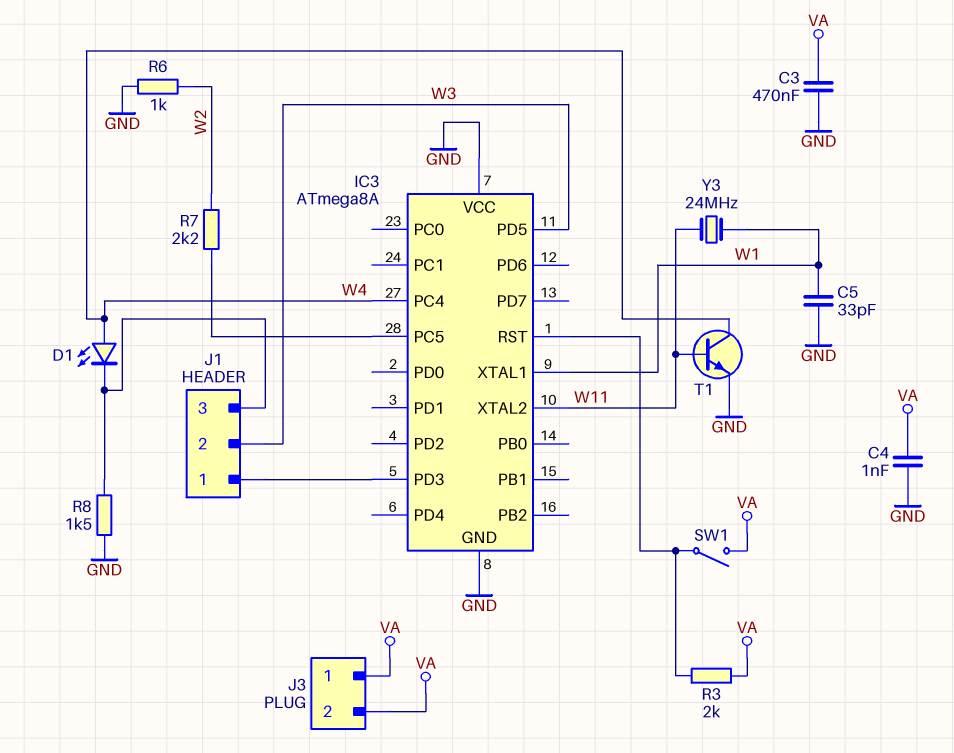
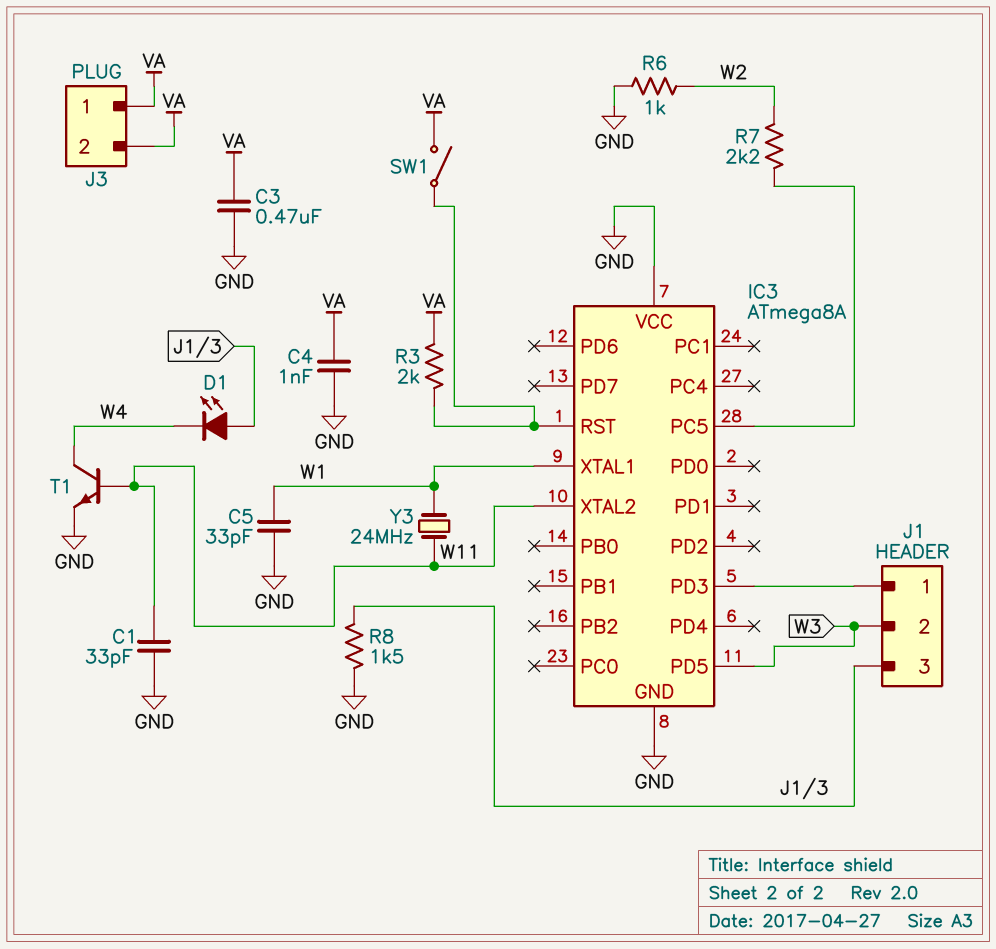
C1: none -> 33pF (GND, W11)
D1: LED (A W4, K J1/3) -> LED (A J1/3, K W4)
IC3 pin PC4: W4 -> none

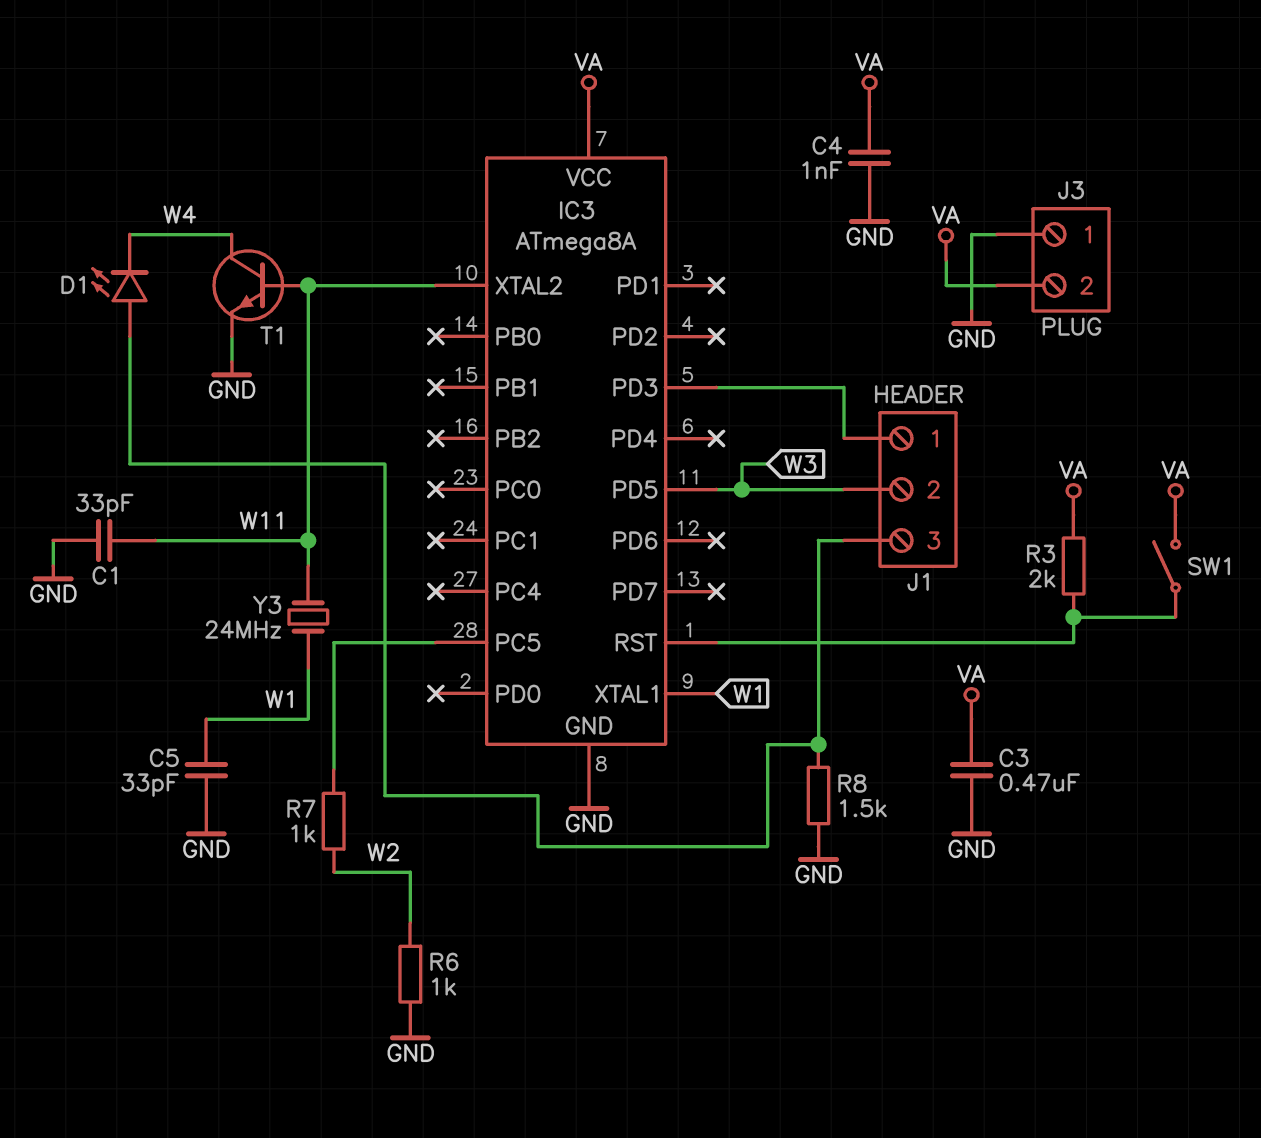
IC3 pin VCC: GND -> VA
J3 pin 1: VA -> GND
R7: 2.2k (IC3/PC5, W2) -> 1k (IC3/PC5, W2)

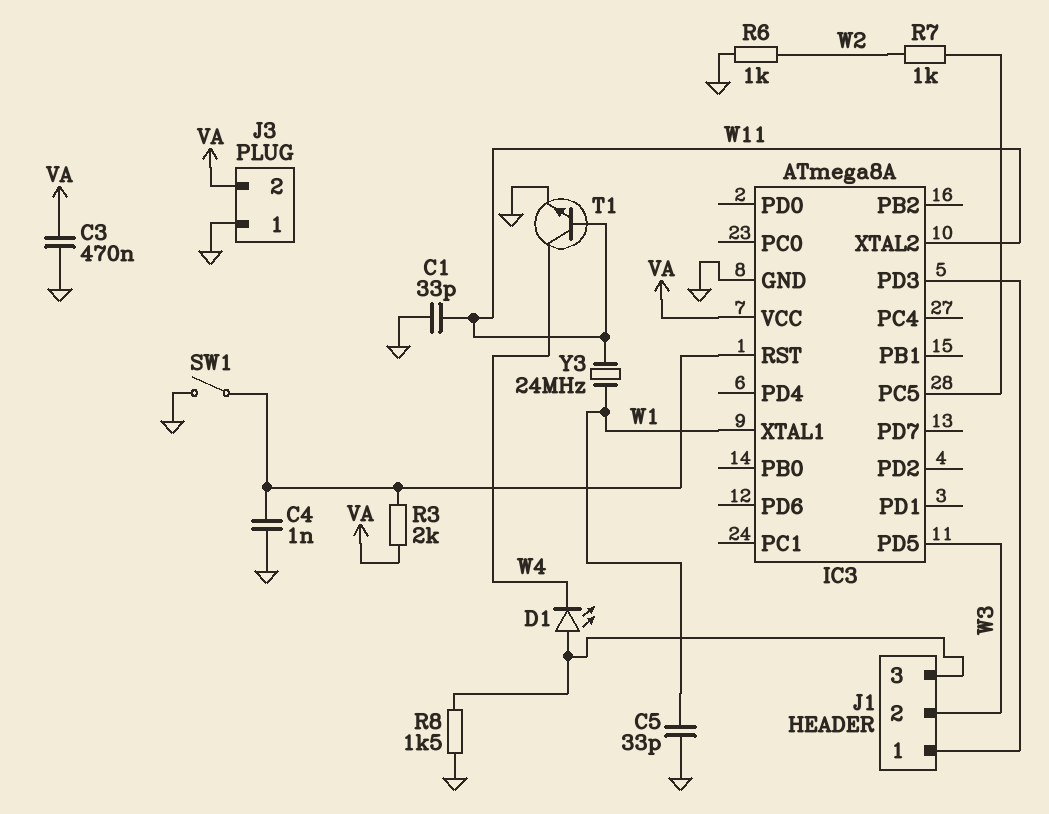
C4: 1nF (GND, VA) -> 1nF (GND, IC3/RST)
SW1: switch (IC3/RST, VA) -> switch (GND, IC3/RST)

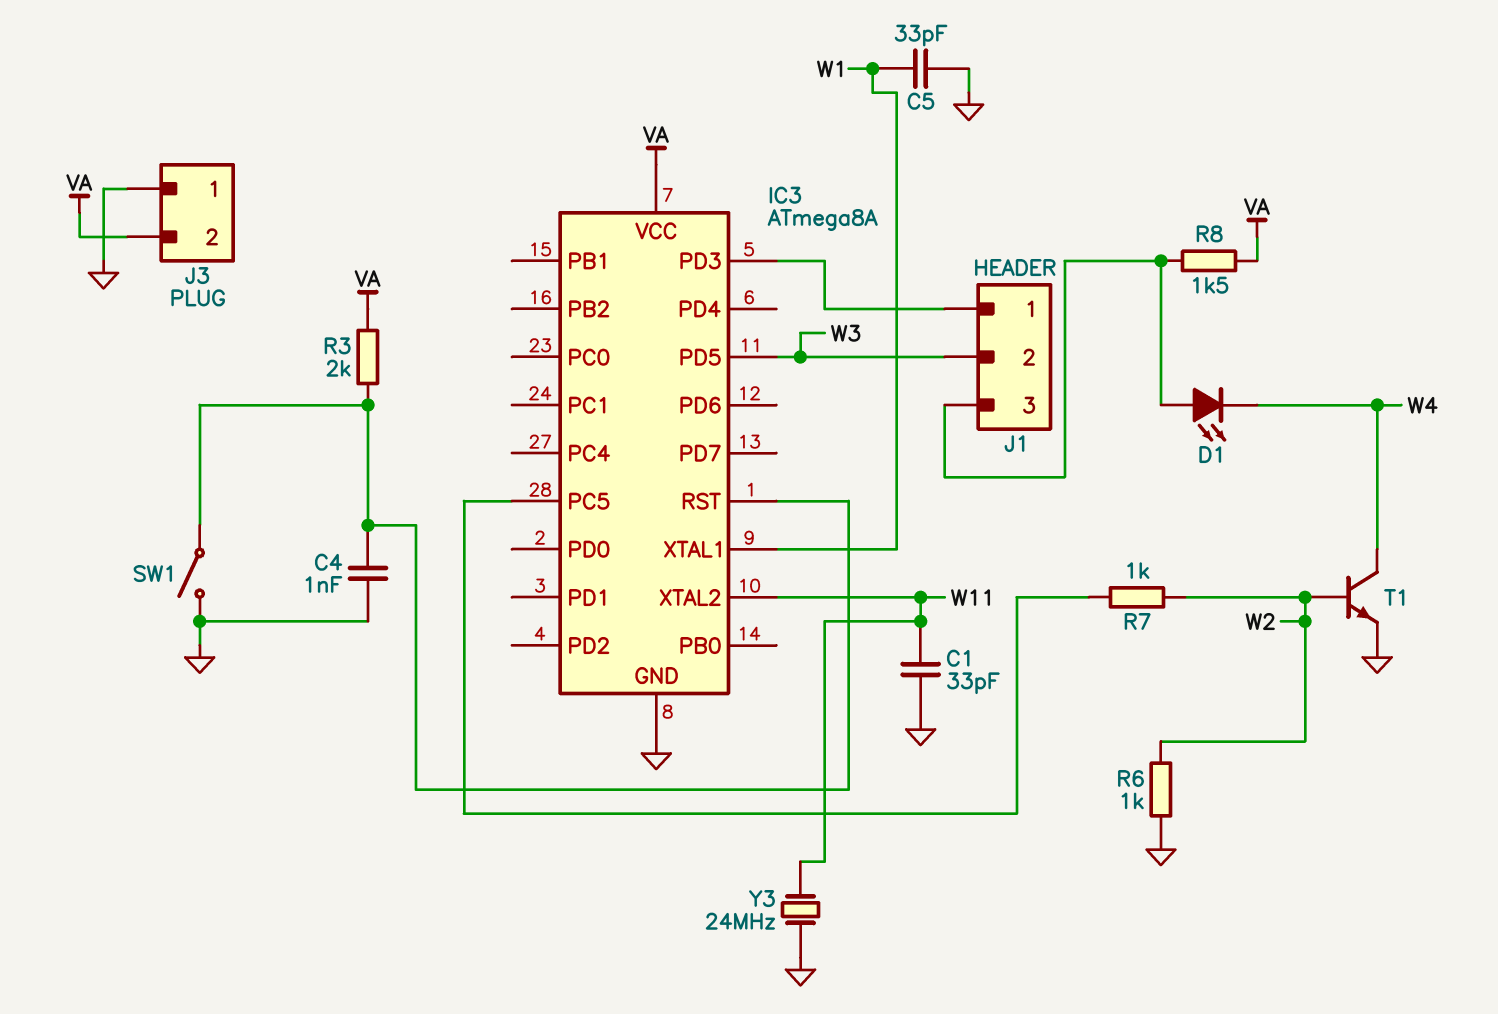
C3: 470nF (GND, VA) -> none
R8: 1.5k (GND, J1/3) -> 1.5k (J1/3, VA)
T1: NPN (B W11, C W4, E GND) -> NPN (B W2, C W4, E GND)
Y3: 24MHz (W1, W11) -> 24MHz (GND, W11)

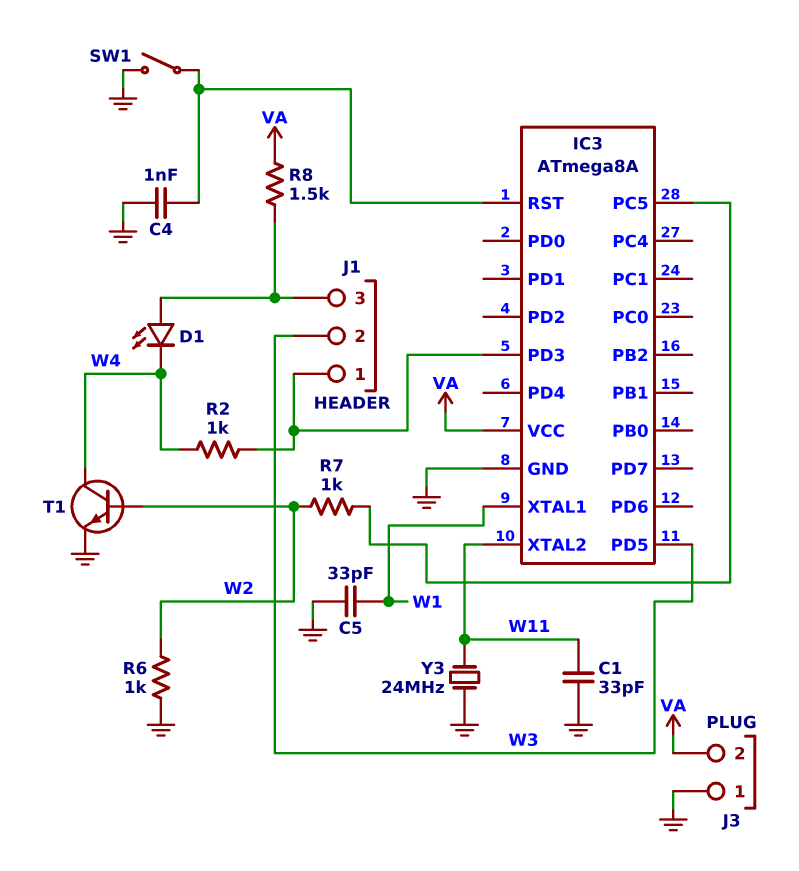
R2: none -> 1k (IC3/PD3, W4)
R3: 2k (IC3/RST, VA) -> none

